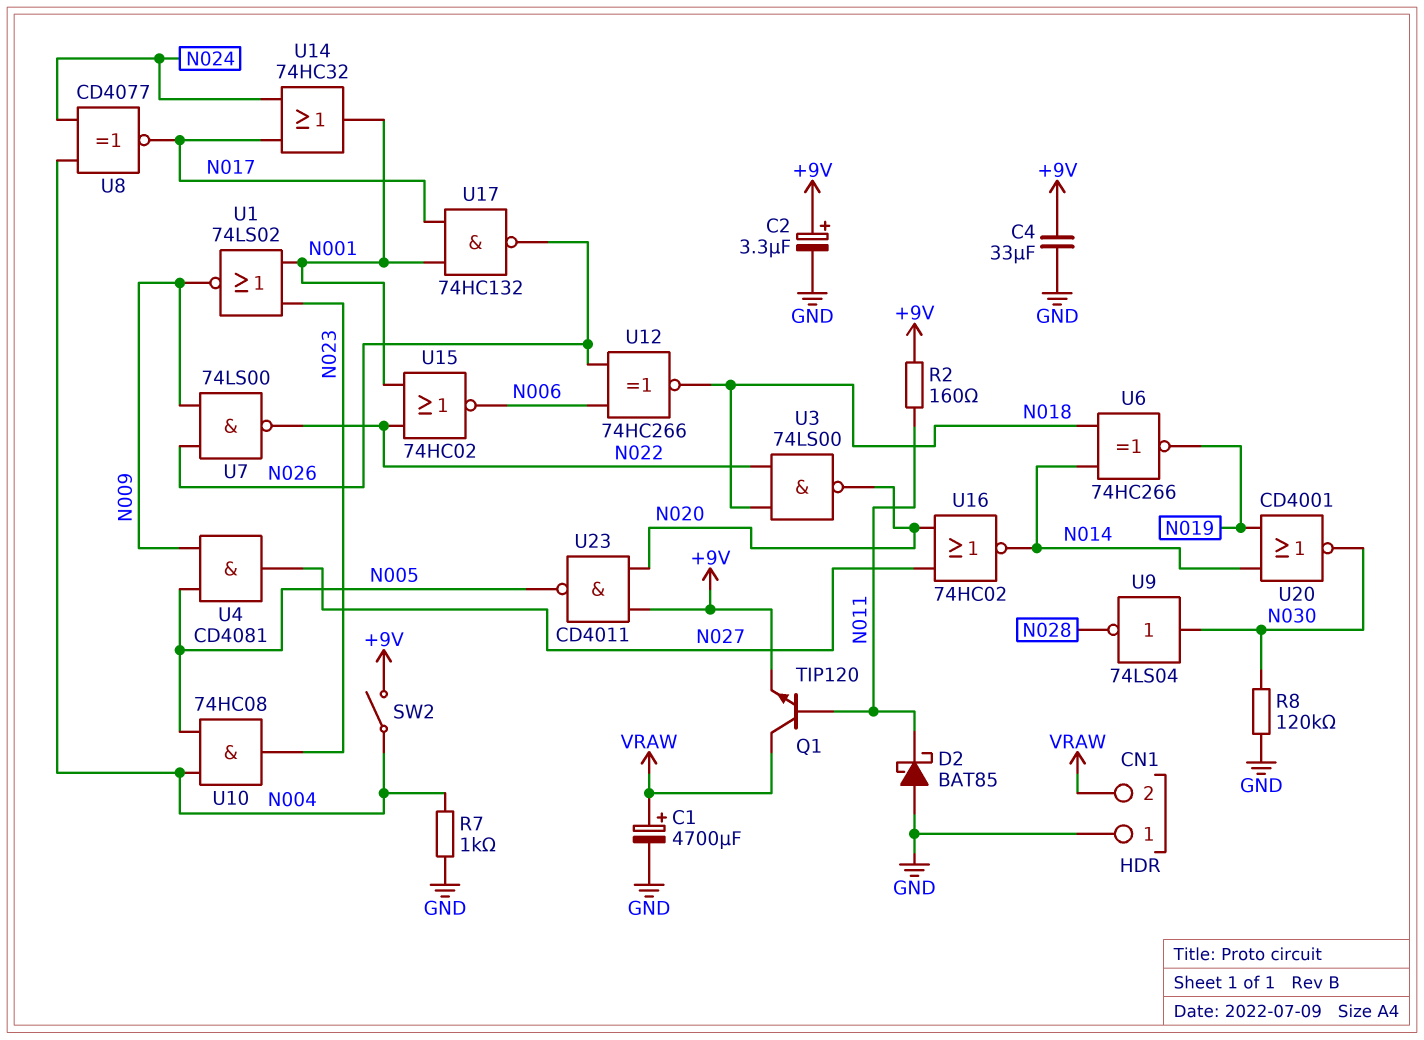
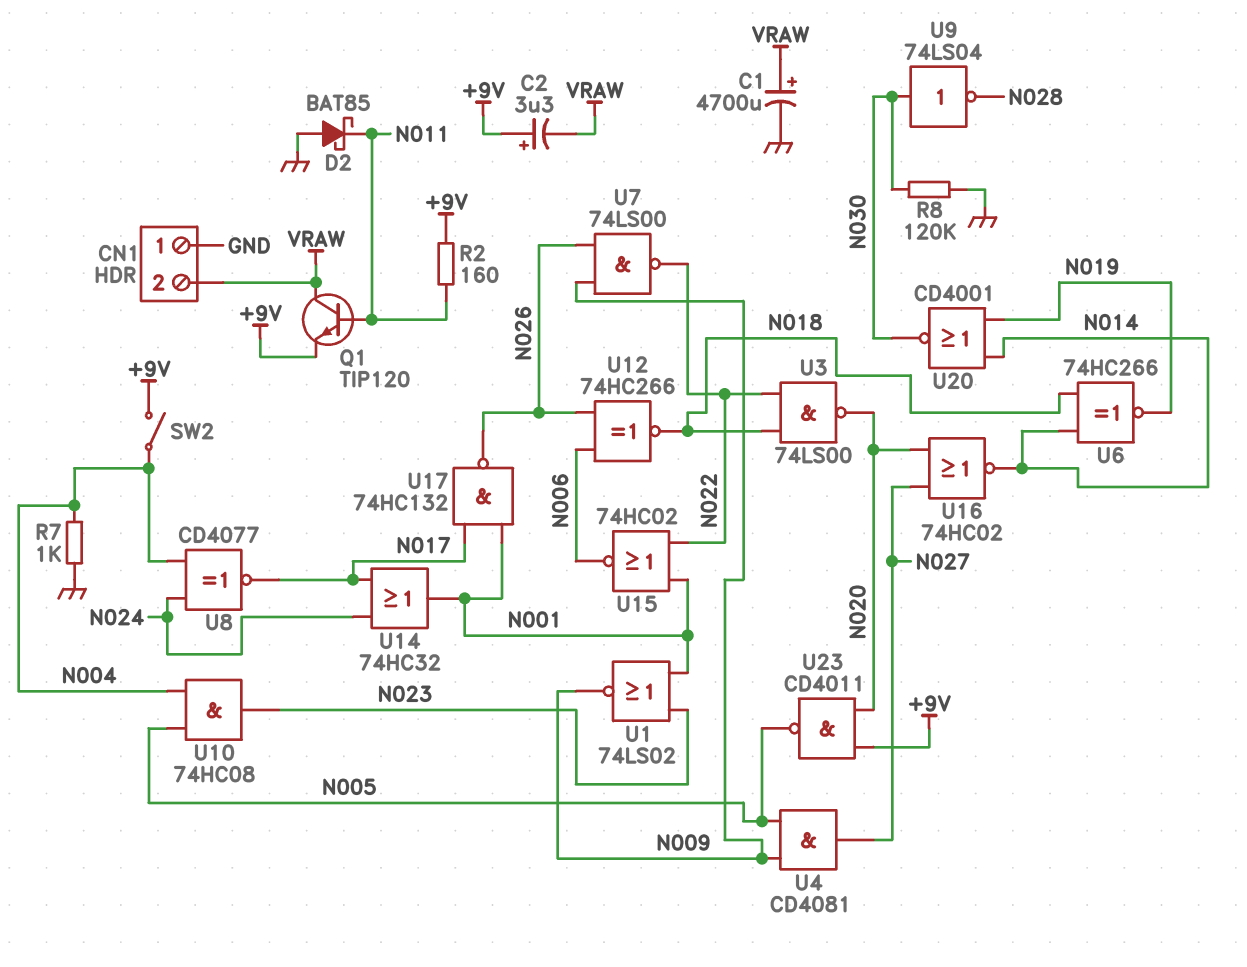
C2: 3.3uF (plus +9V, minus GND) -> 3.3uF (plus +9V, minus VRAW)
C4: 33uF (+9V, GND) -> none

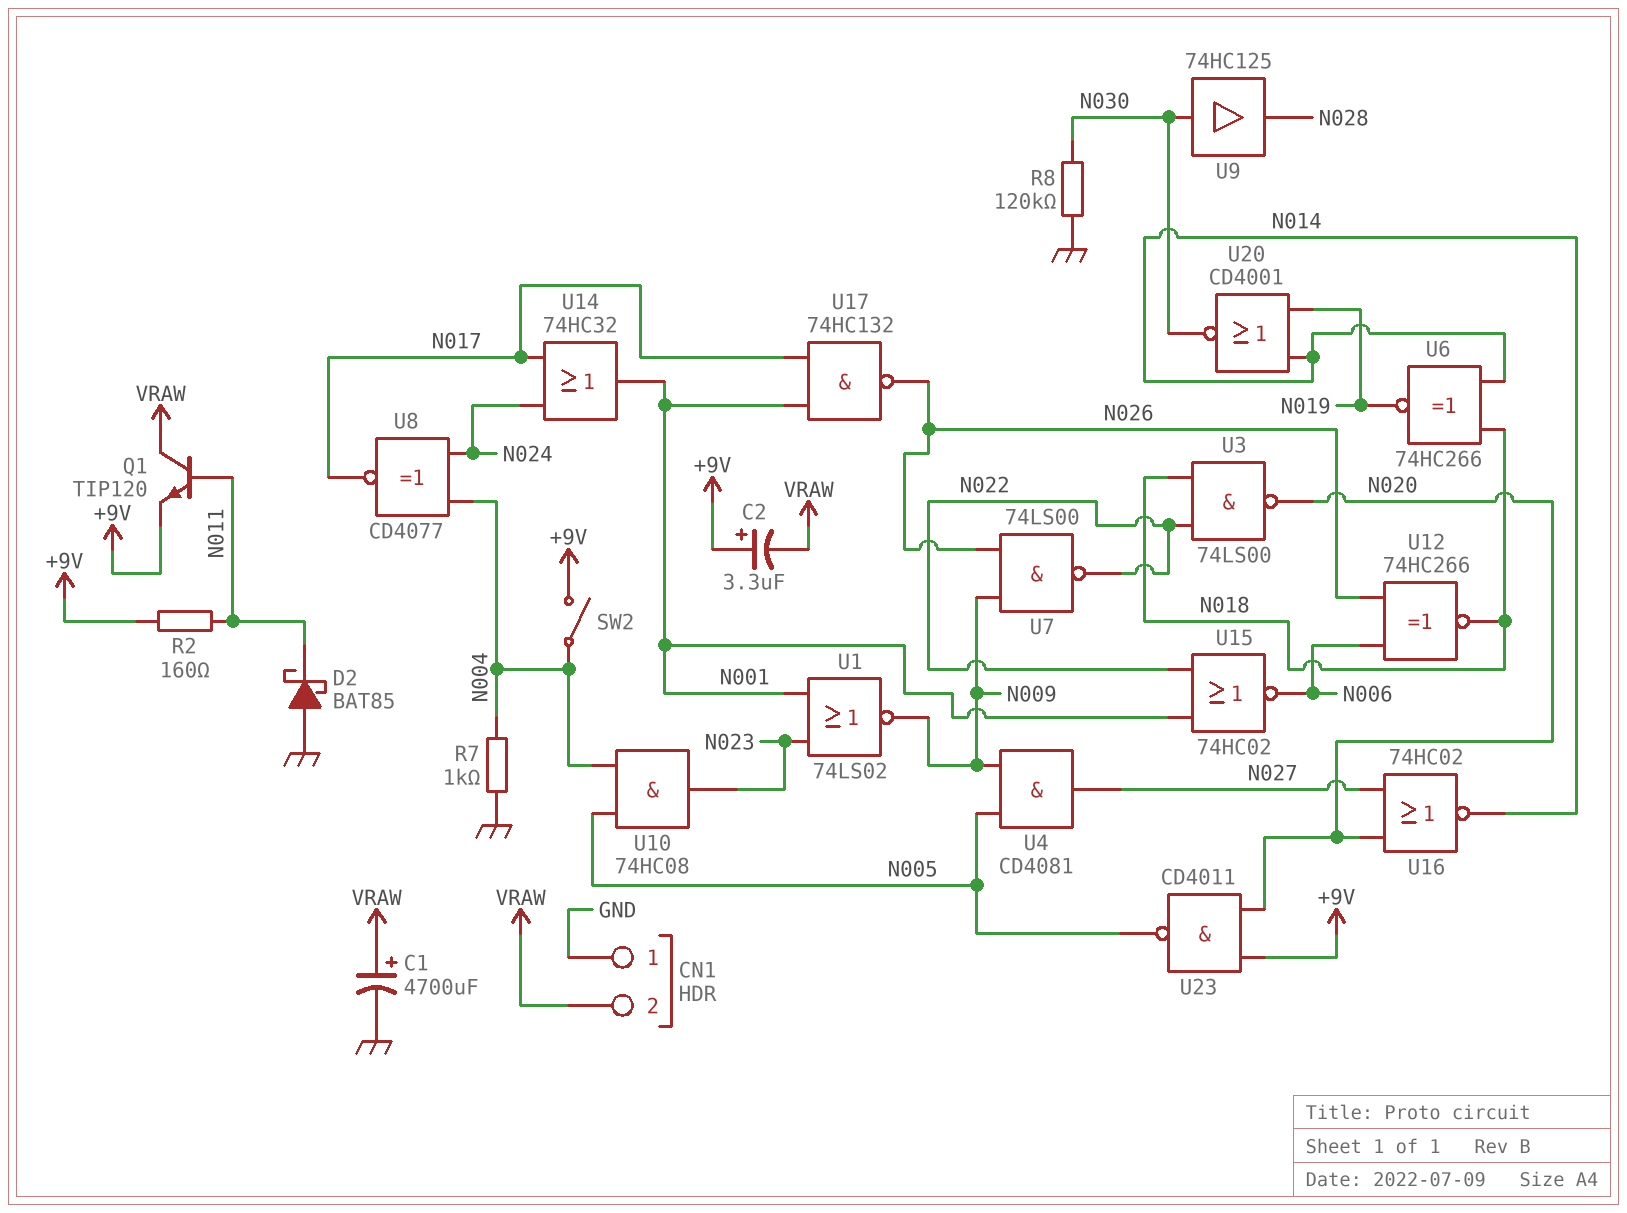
U9: NOT 74LS04 (in N030, out N028) -> buffer 74HC125 (in N030, out N028)

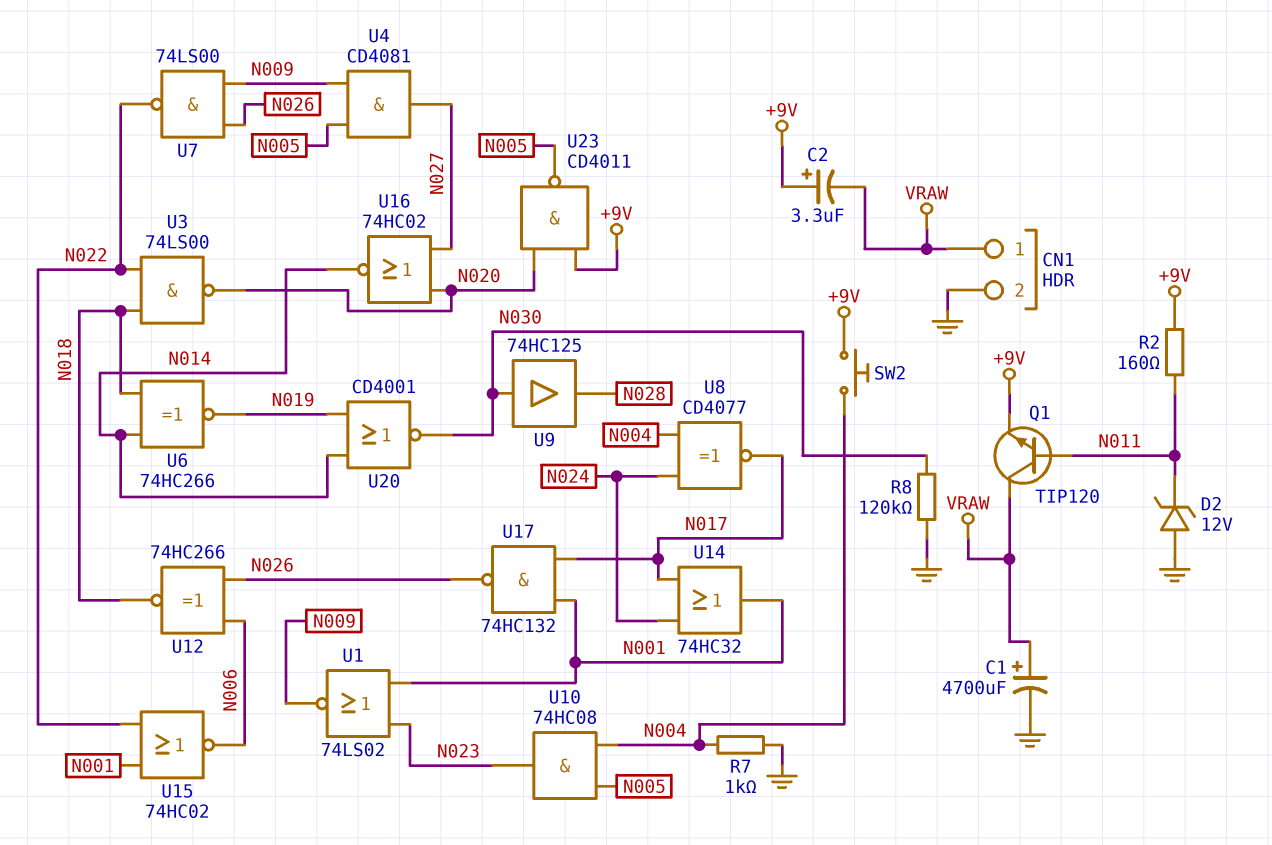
CN1 pin 1: GND -> VRAW
CN1 pin 2: VRAW -> GND
D2: schottky BAT85 (A GND, K N011) -> zener 12V (A GND, K N011)
SW2: switch (+9V, N004) -> button (+9V, N004)

